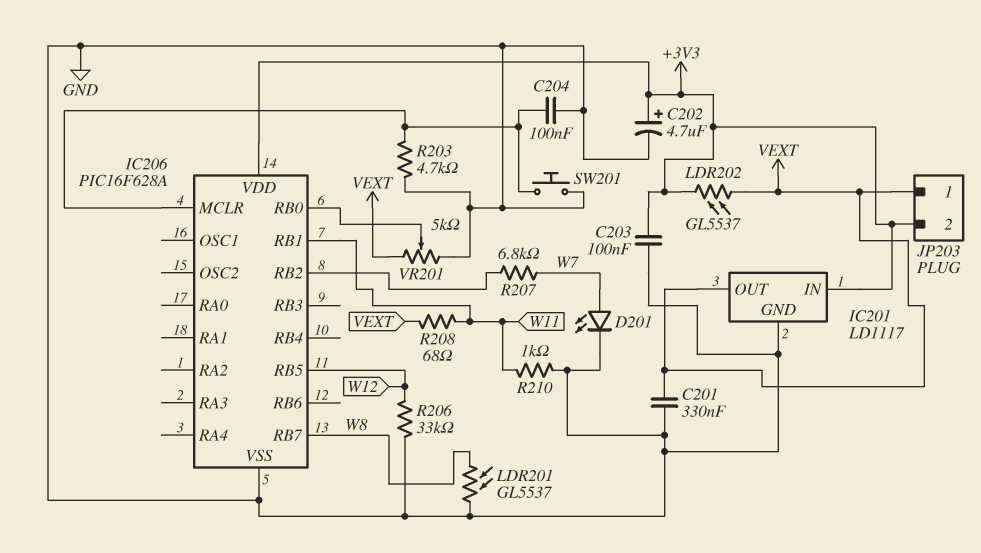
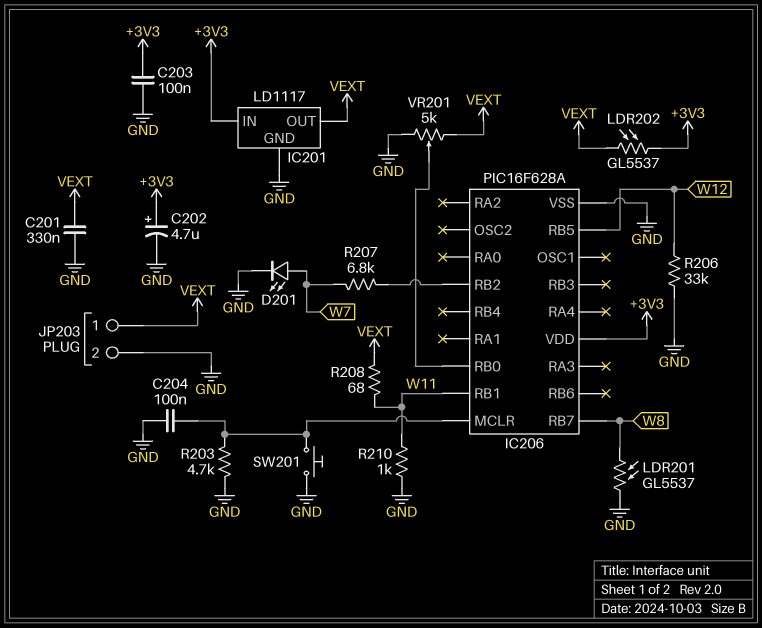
JP203 pin 2: +3V3 -> GND

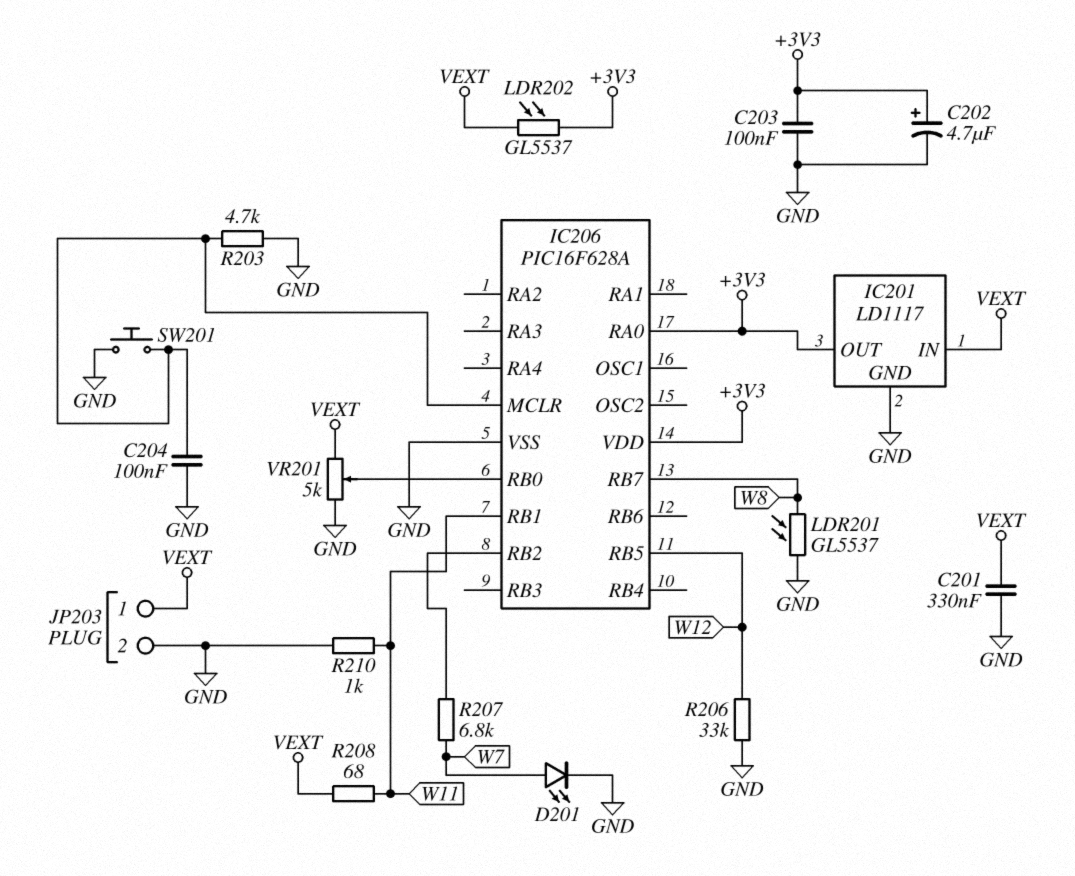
IC201 pin IN: +3V3 -> VEXT
IC201 pin OUT: VEXT -> +3V3
IC206 pin RA0: none -> +3V3

